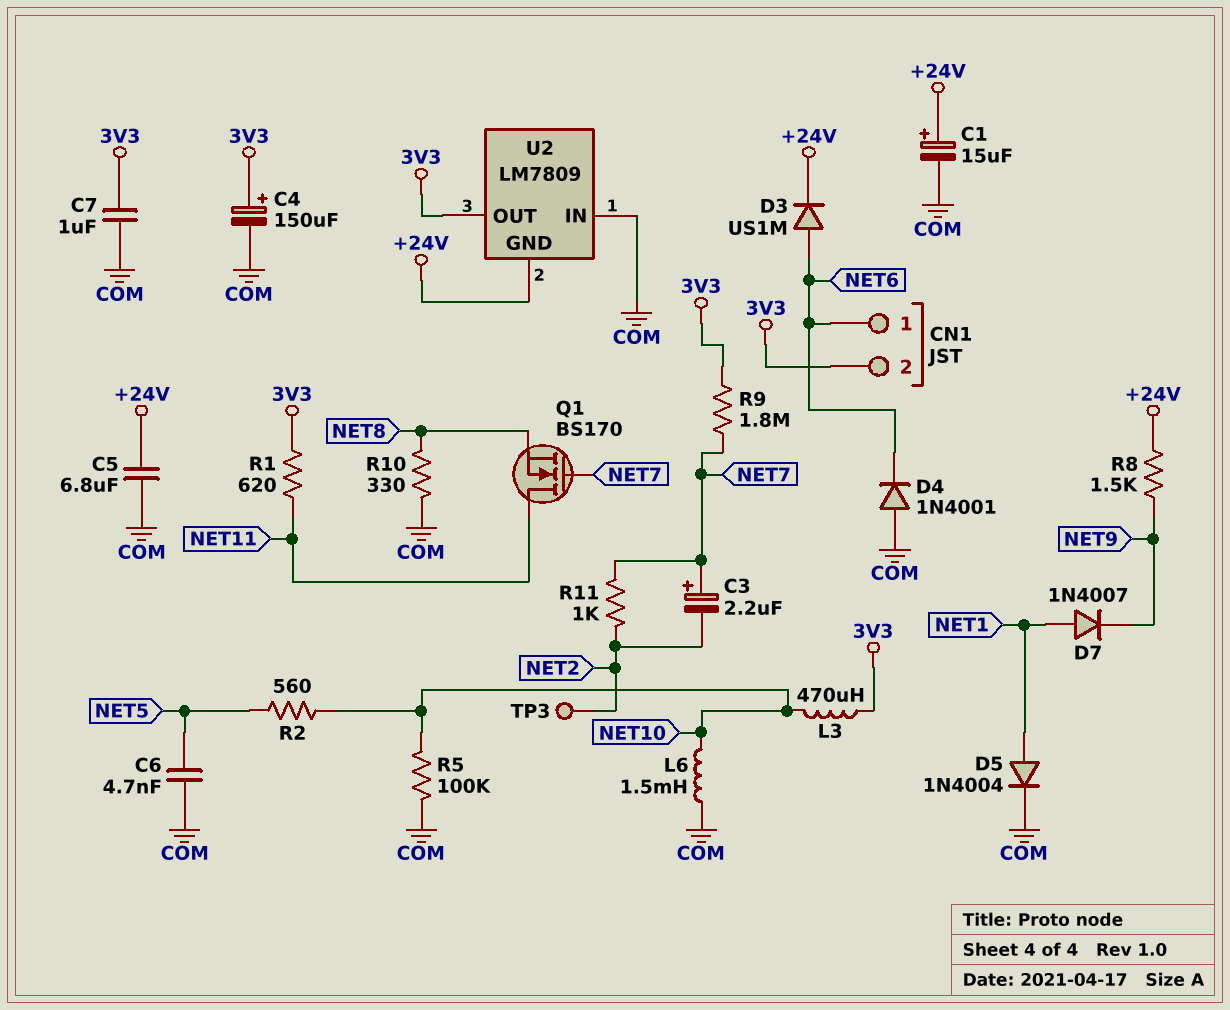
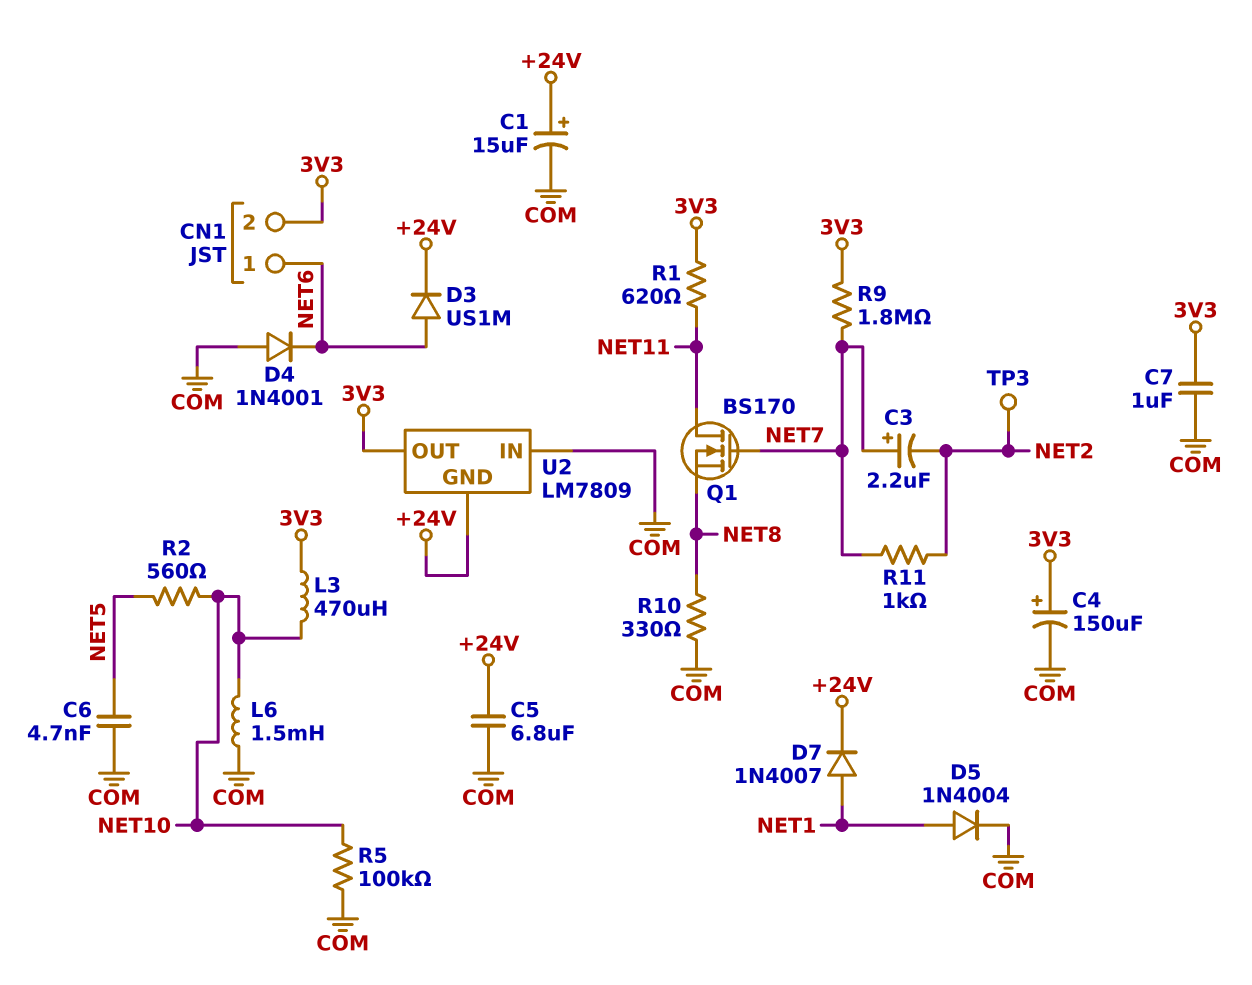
D7: diode 1N4007 (A NET1, K NET9) -> diode 1N4007 (A NET1, K +24V)
R8: 1.5k (+24V, NET9) -> none

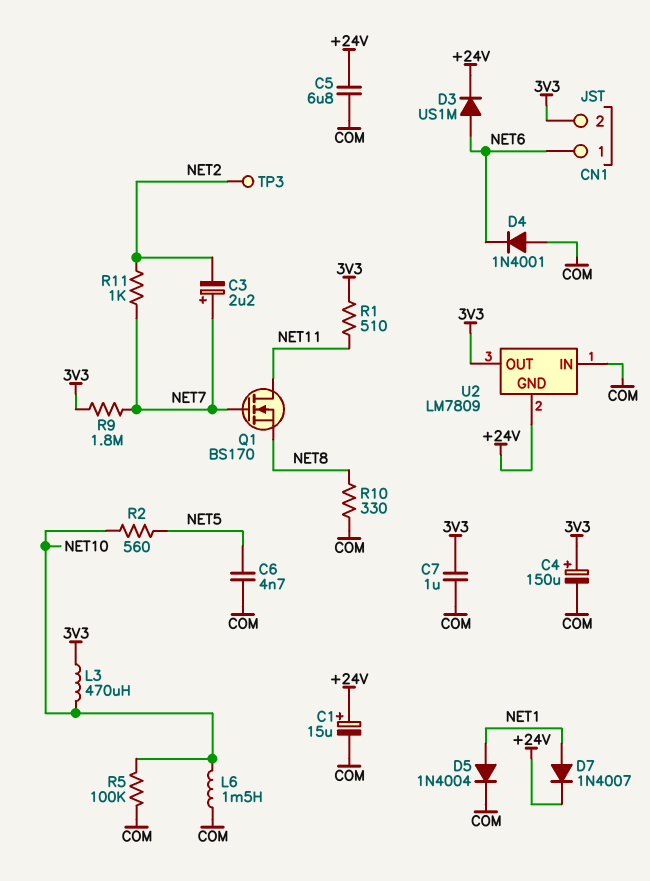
R1: 620 (3V3, NET11) -> 510 (3V3, NET11)

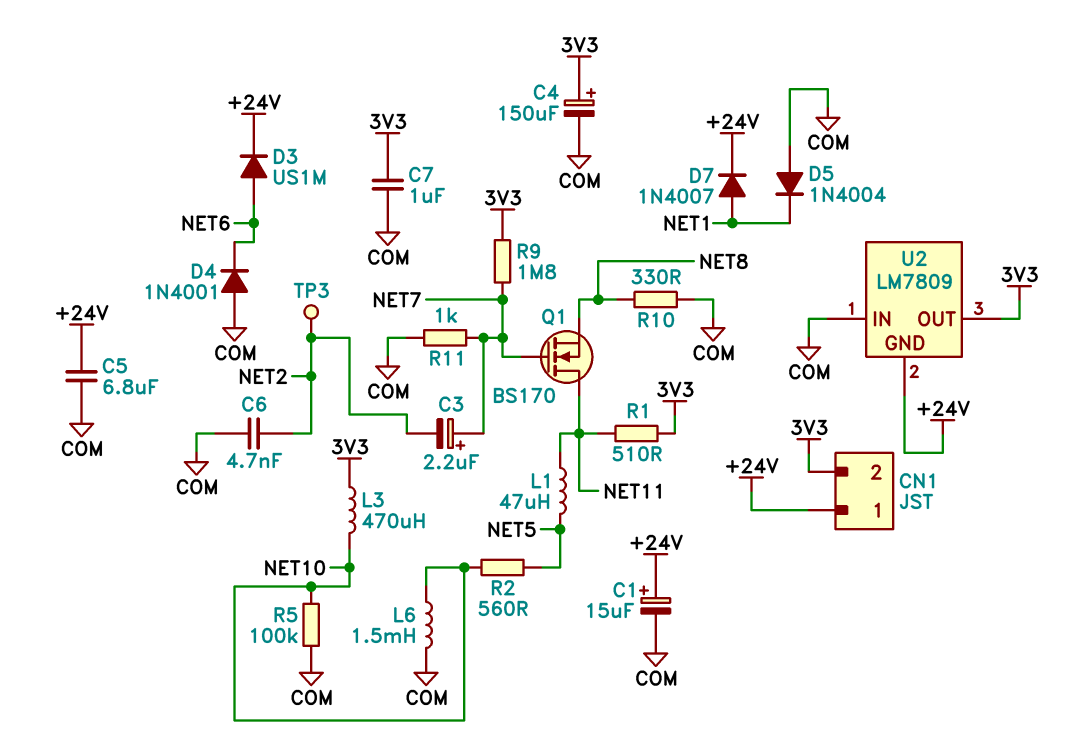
C6: 4.7nF (COM, NET5) -> 4.7nF (COM, NET2)
CN1 pin 1: NET6 -> +24V
D5: diode 1N4004 (A NET1, K COM) -> diode 1N4004 (A COM, K NET1)
L1: none -> 47uH (NET5, NET11)
R11: 1k (NET2, NET7) -> 1k (COM, NET7)

